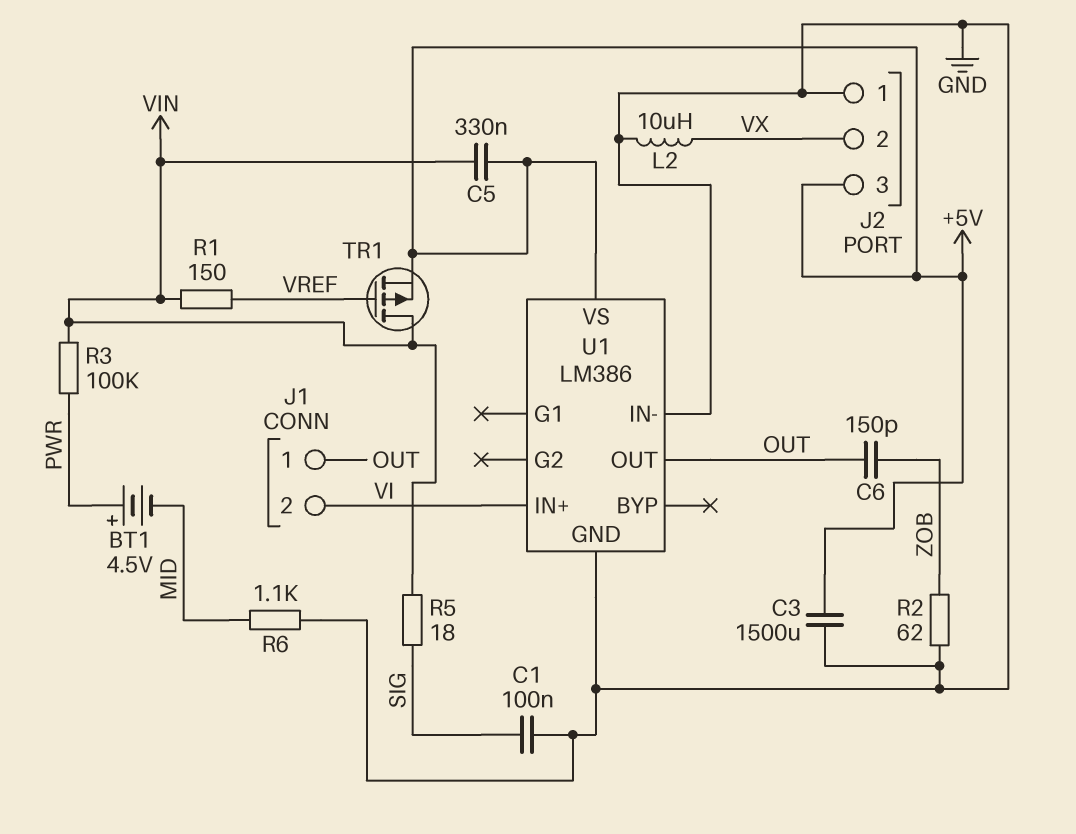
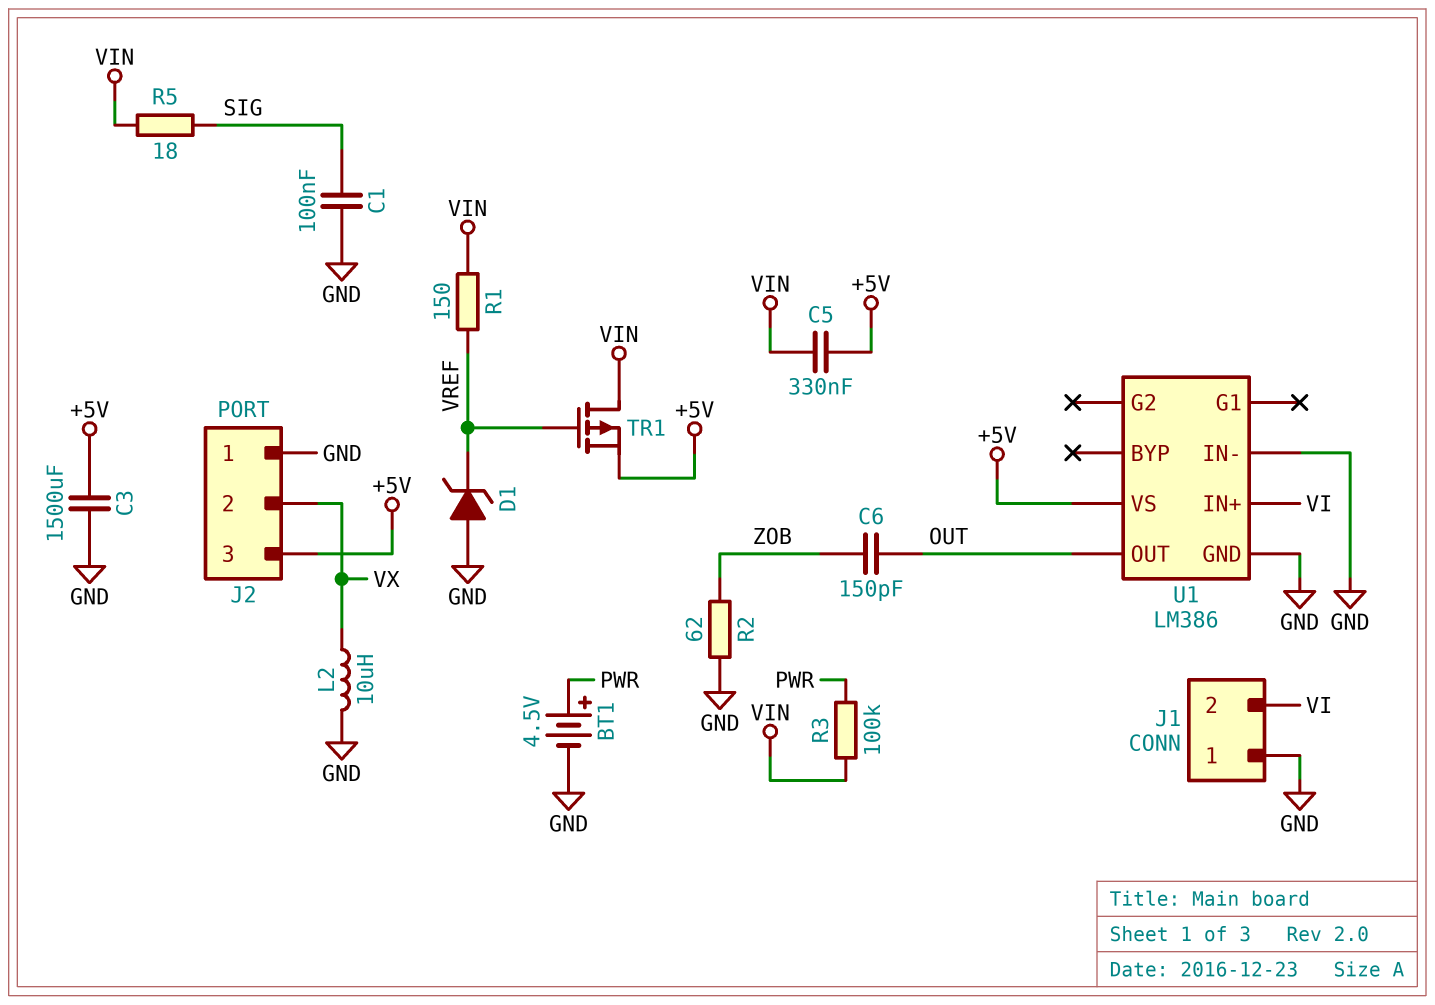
BT1: 4.5V (plus PWR, minus MID) -> 4.5V (plus PWR, minus GND)
D1: none -> zener (A GND, K VREF)
J1 pin 1: OUT -> GND
R6: 1.1k (GND, MID) -> none

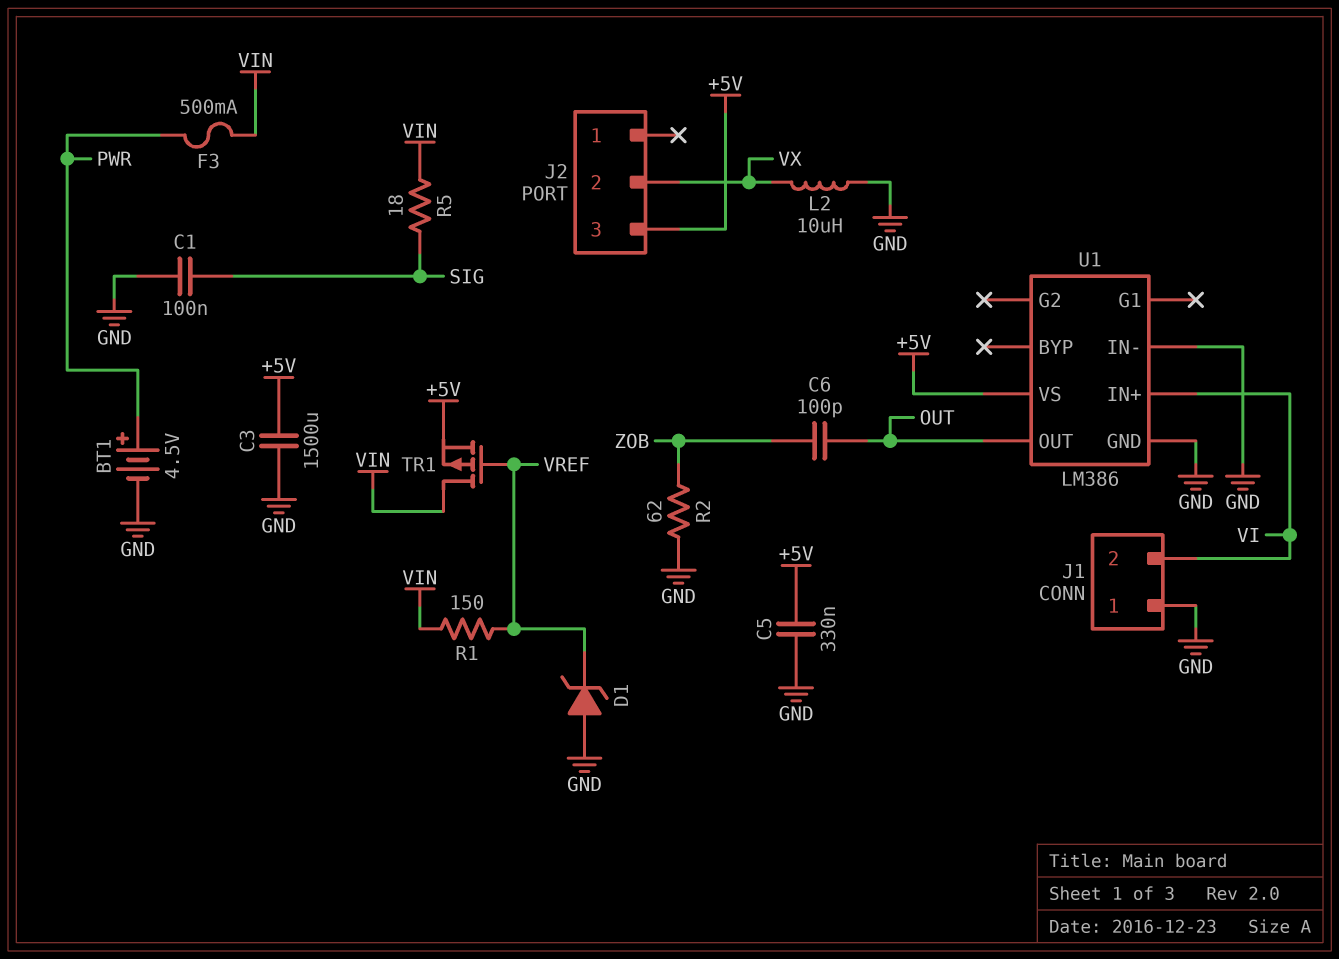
C5: 330nF (+5V, VIN) -> 330nF (+5V, GND)
C6: 150pF (OUT, ZOB) -> 100pF (OUT, ZOB)
F3: none -> 500mA (PWR, VIN)
J2 pin 1: GND -> none
R3: 100k (PWR, VIN) -> none

